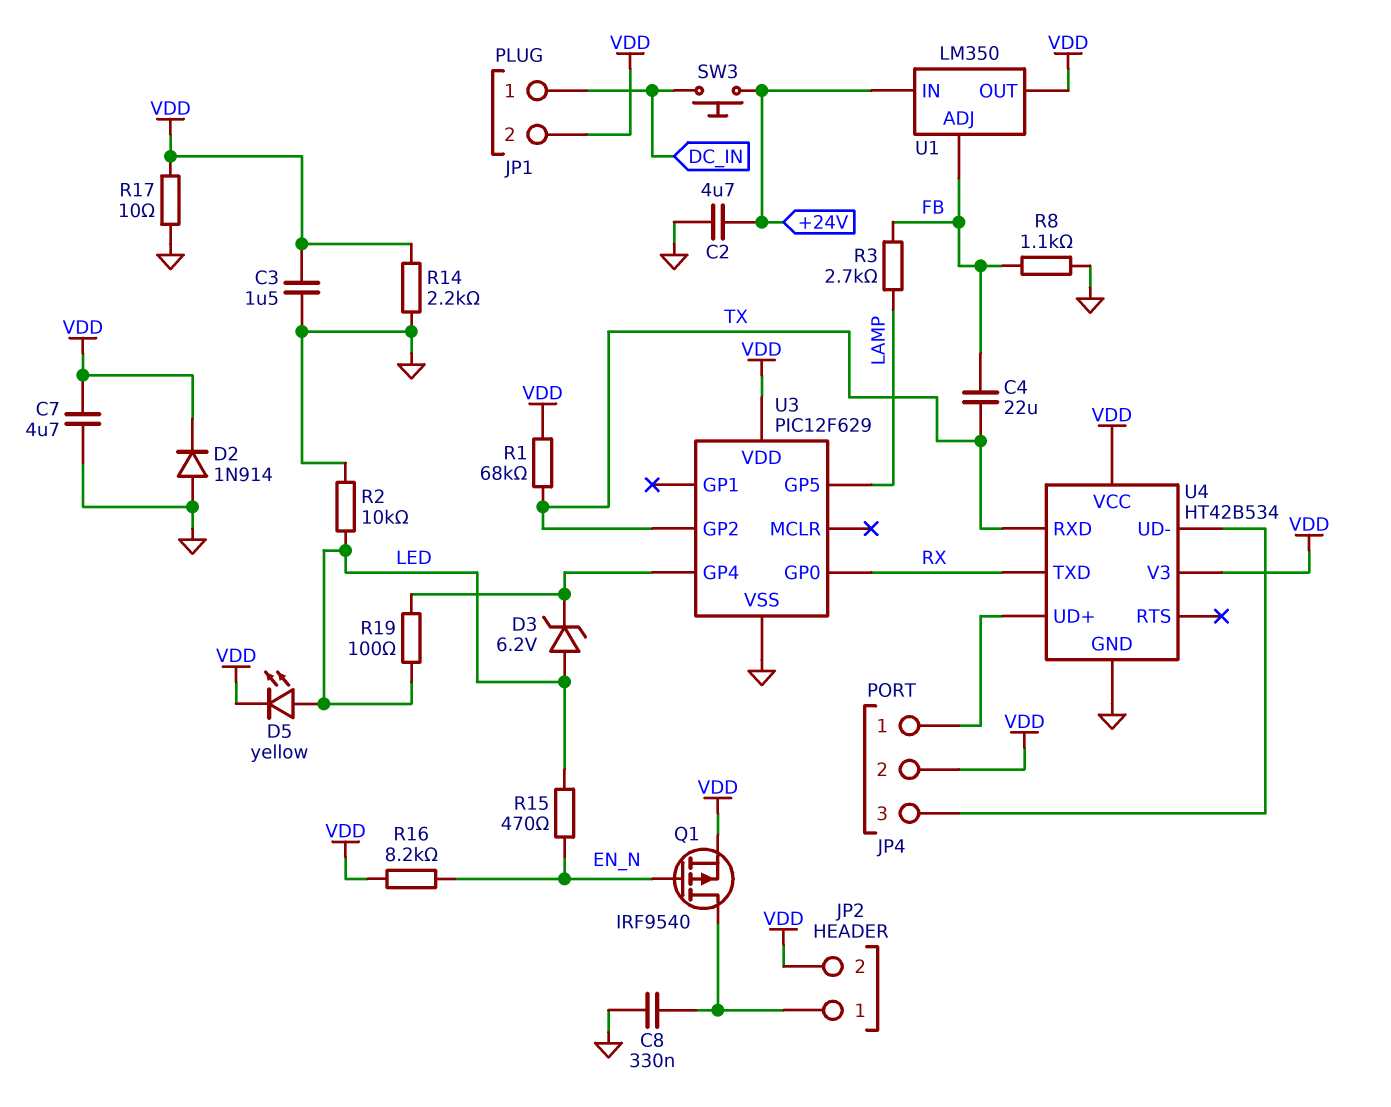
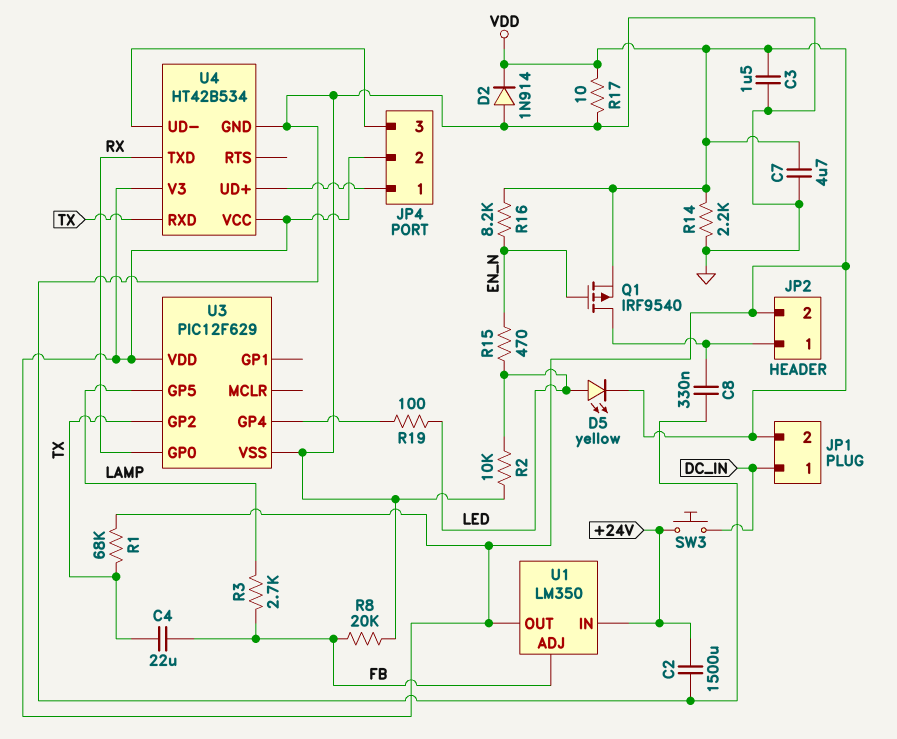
C2: 4.7uF (+24V, GND) -> 1500uF (+24V, GND)
D3: zener 6.2V (A LED, K U3/GP4) -> none
R8: 1.1k (FB, GND) -> 20k (FB, GND)

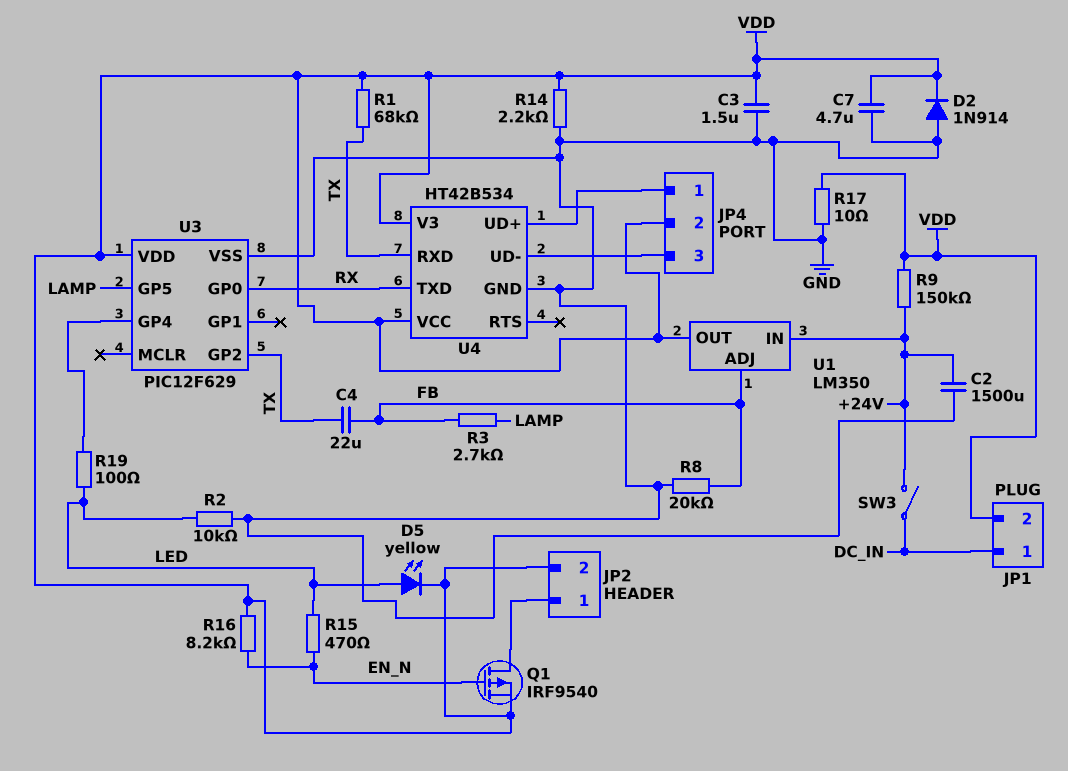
C8: 330nF (GND, JP2/1) -> none
R9: none -> 150k (+24V, VDD)
SW3: button (+24V, DC_IN) -> switch (+24V, DC_IN)

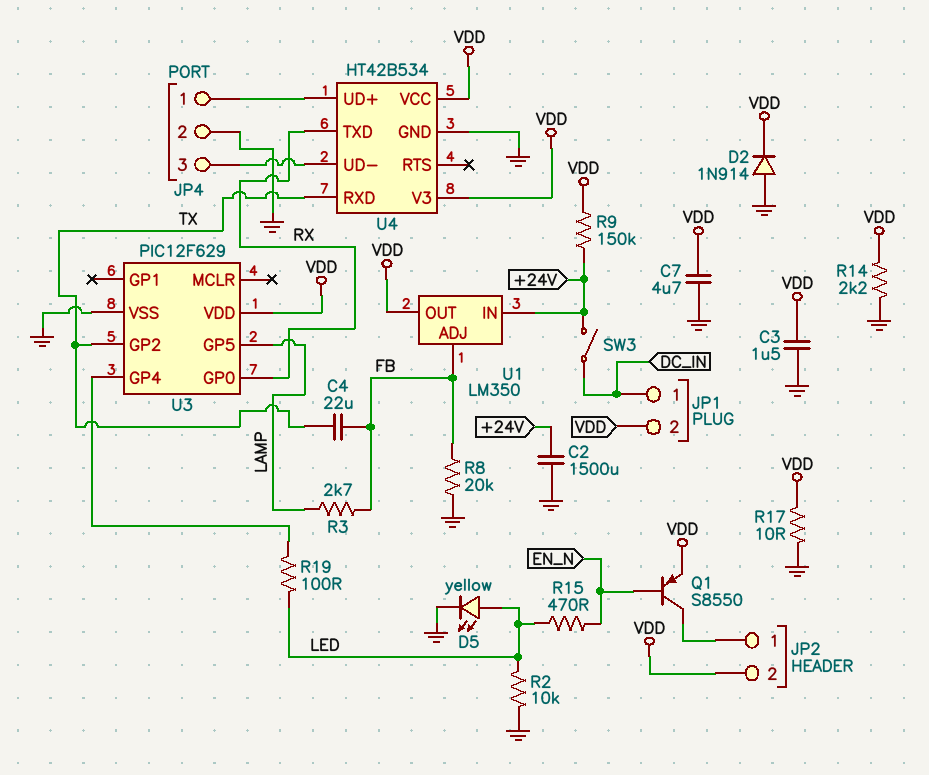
D5: LED yellow (A LED, K VDD) -> LED yellow (A LED, K GND)
JP4 pin 2: VDD -> GND
Q1: PMOS IRF9540 (G EN_N, D JP2/1, S VDD) -> PNP S8550 (B EN_N, C JP2/1, E VDD)
R1: 68k (TX, VDD) -> none
R16: 8.2k (EN_N, VDD) -> none

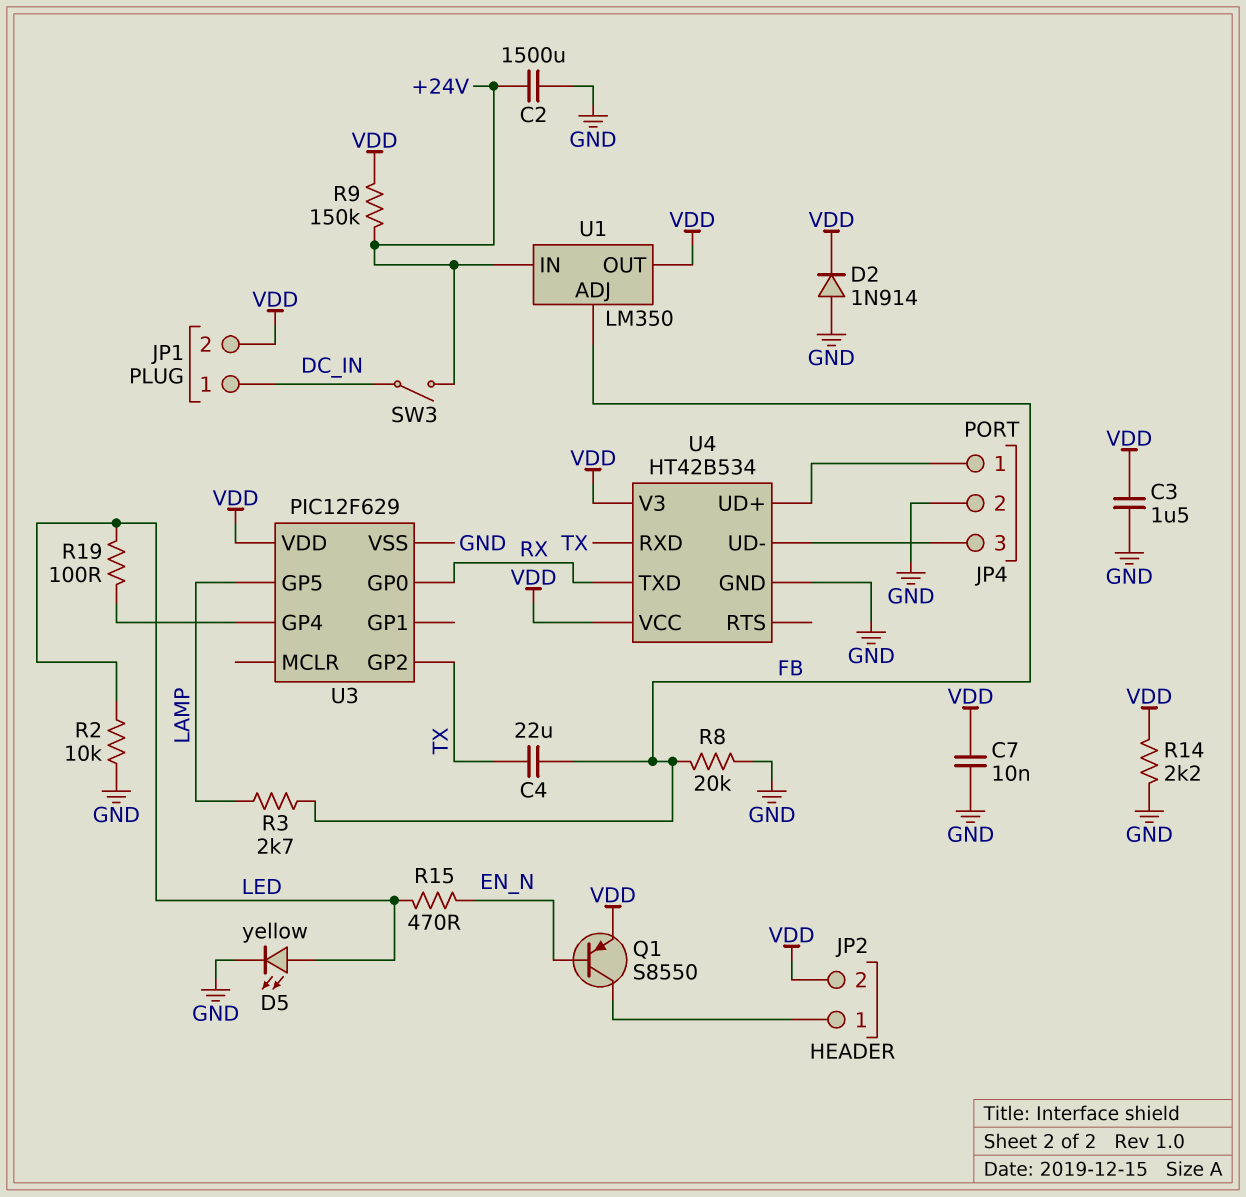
C7: 4.7uF (GND, VDD) -> 10nF (GND, VDD)
R17: 10 (GND, VDD) -> none

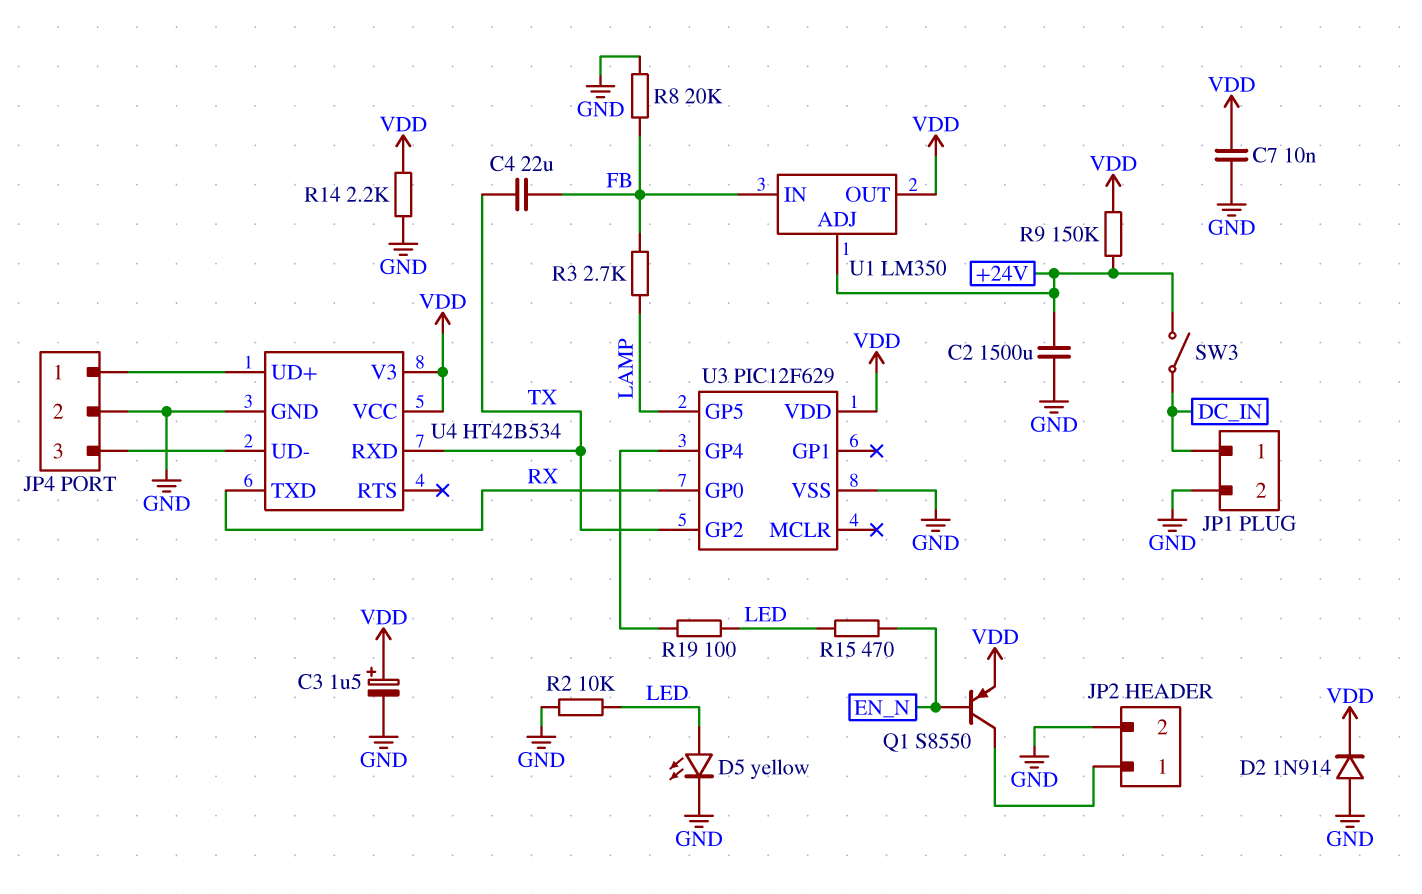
C3: 1.5uF (GND, VDD) -> 1.5uF (plus VDD, minus GND)
JP1 pin 2: VDD -> GND
JP2 pin 2: VDD -> GND
U1 pin ADJ: FB -> +24V
U1 pin IN: +24V -> FB

